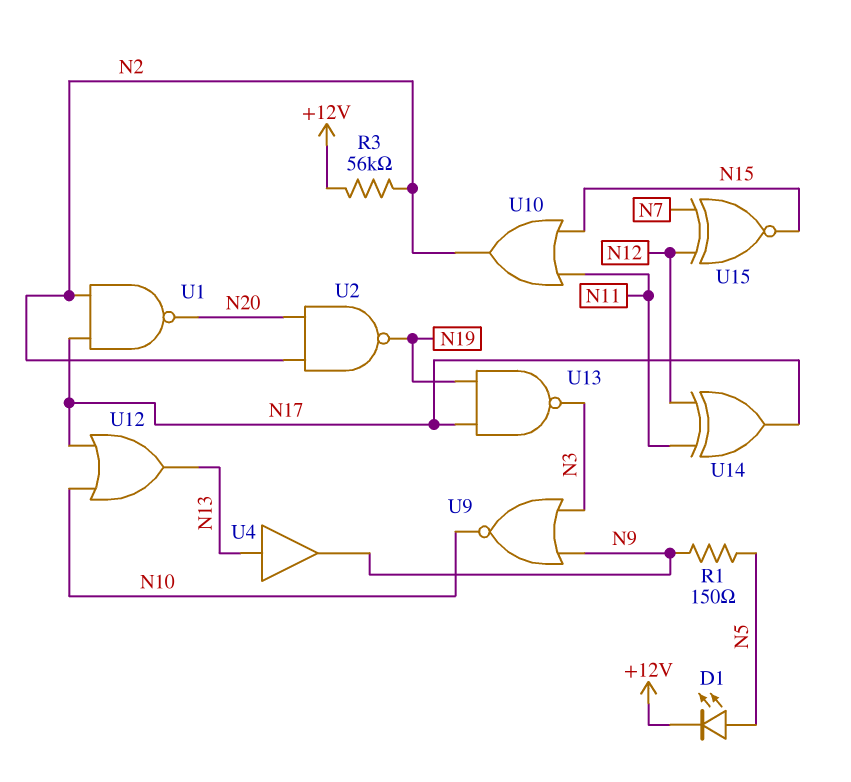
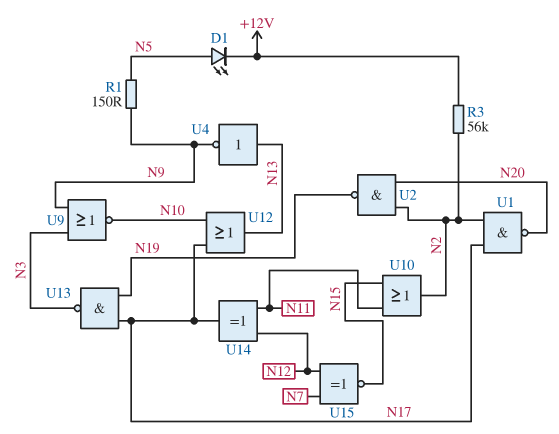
U4: buffer (in N13, out N9) -> NOT (in N13, out N9)

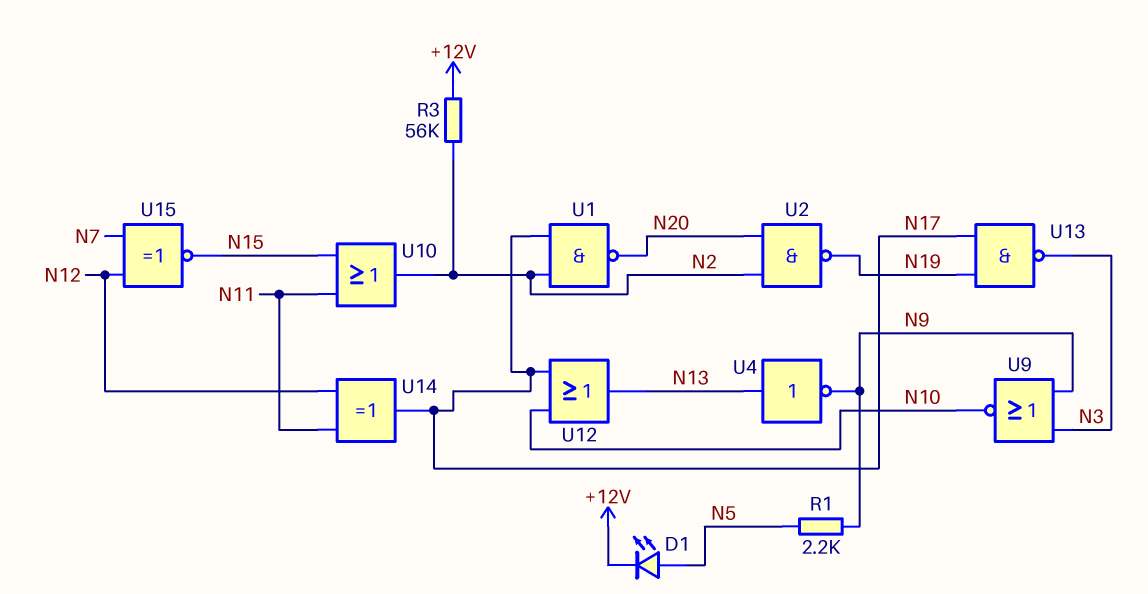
R1: 150 (N5, N9) -> 2.2k (N5, N9)

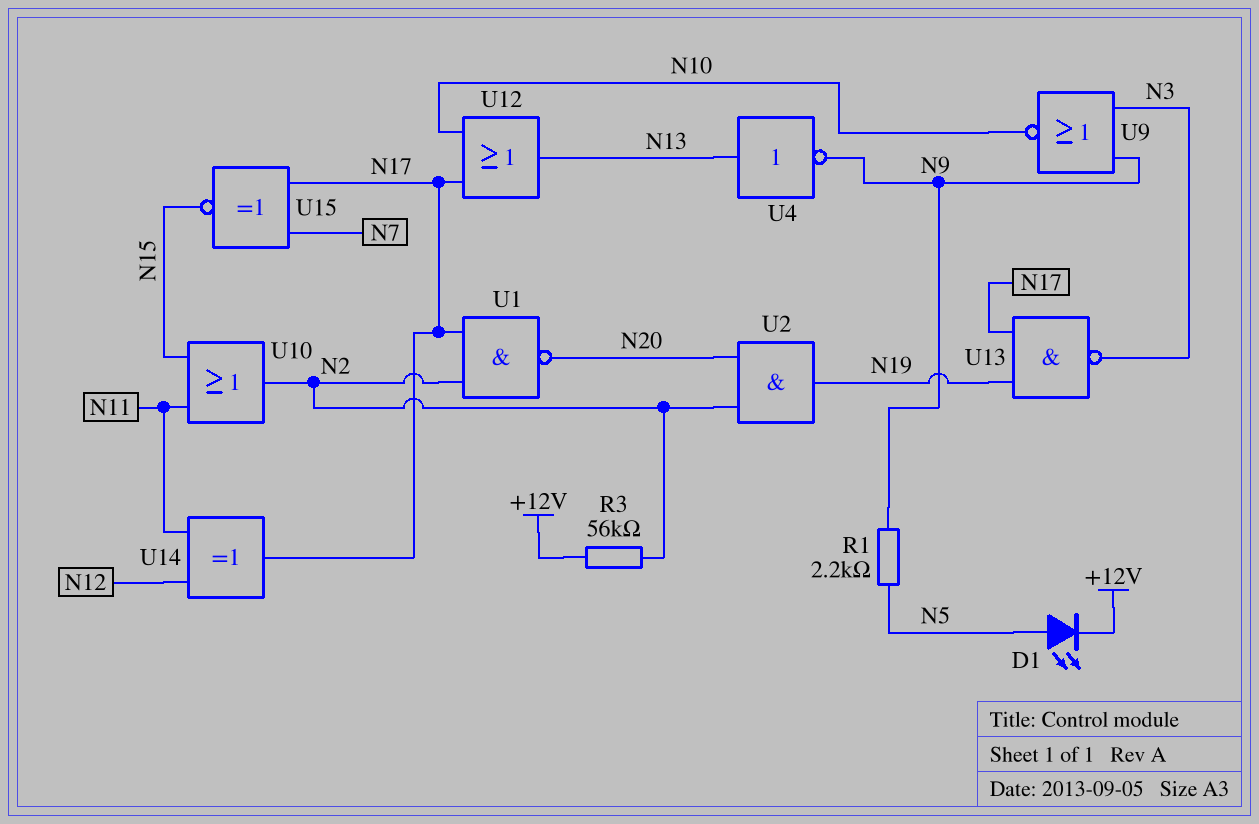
U2: NAND (in N2, in N20, out N19) -> AND (in N2, in N20, out N19)
U15: XNOR (in N7, in N12, out N15) -> XNOR (in N7, in N17, out N15)

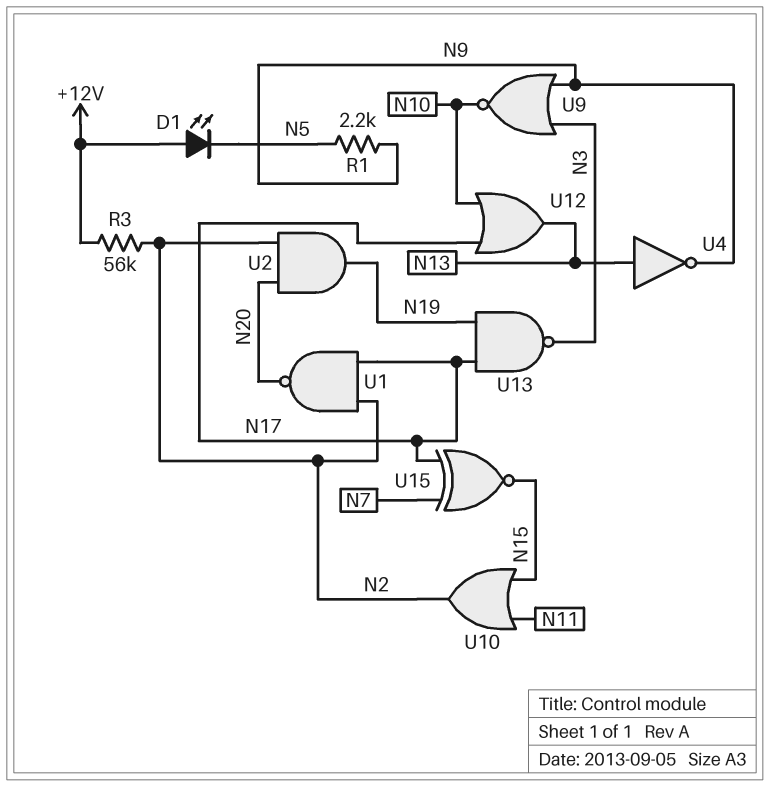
D1: LED (A N5, K +12V) -> LED (A +12V, K N5)
U14: XOR (in N11, in N12, out N17) -> none

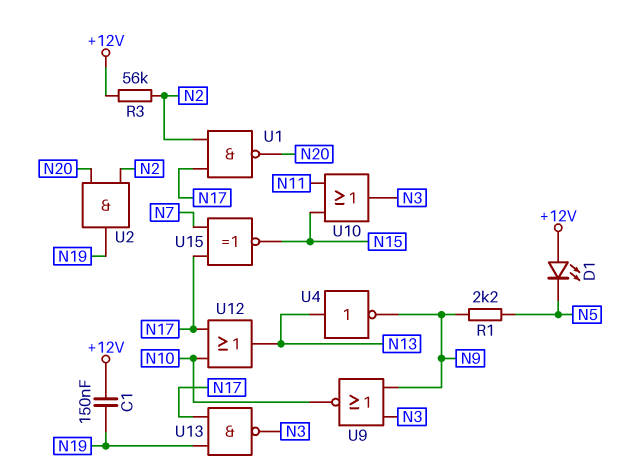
C1: none -> 150nF (+12V, N19)
U10: OR (in N11, in N15, out N2) -> OR (in N11, in N15, out N3)

